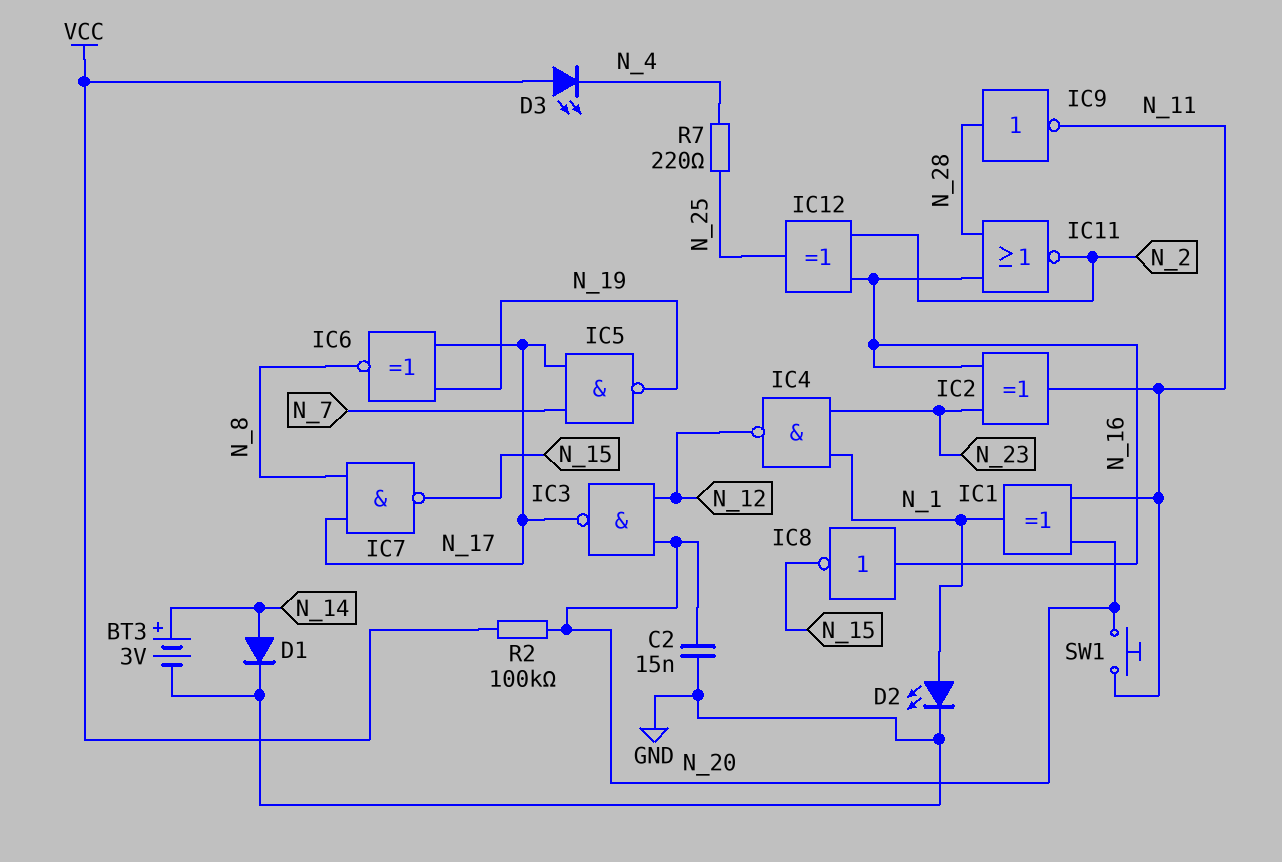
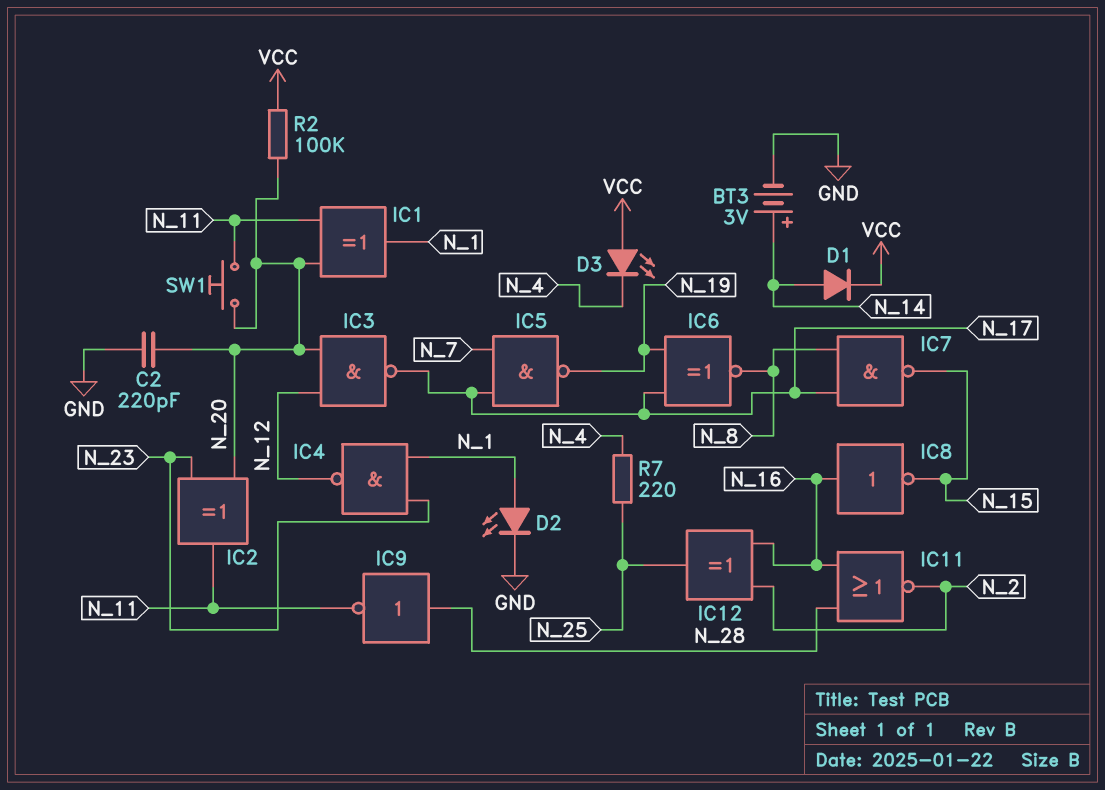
C2: 15nF (GND, N_20) -> 220pF (GND, N_20)
D1: diode (A N_14, K GND) -> diode (A N_14, K VCC)
IC2: XOR (in N_16, in N_23, out N_11) -> XOR (in N_20, in N_23, out N_11)

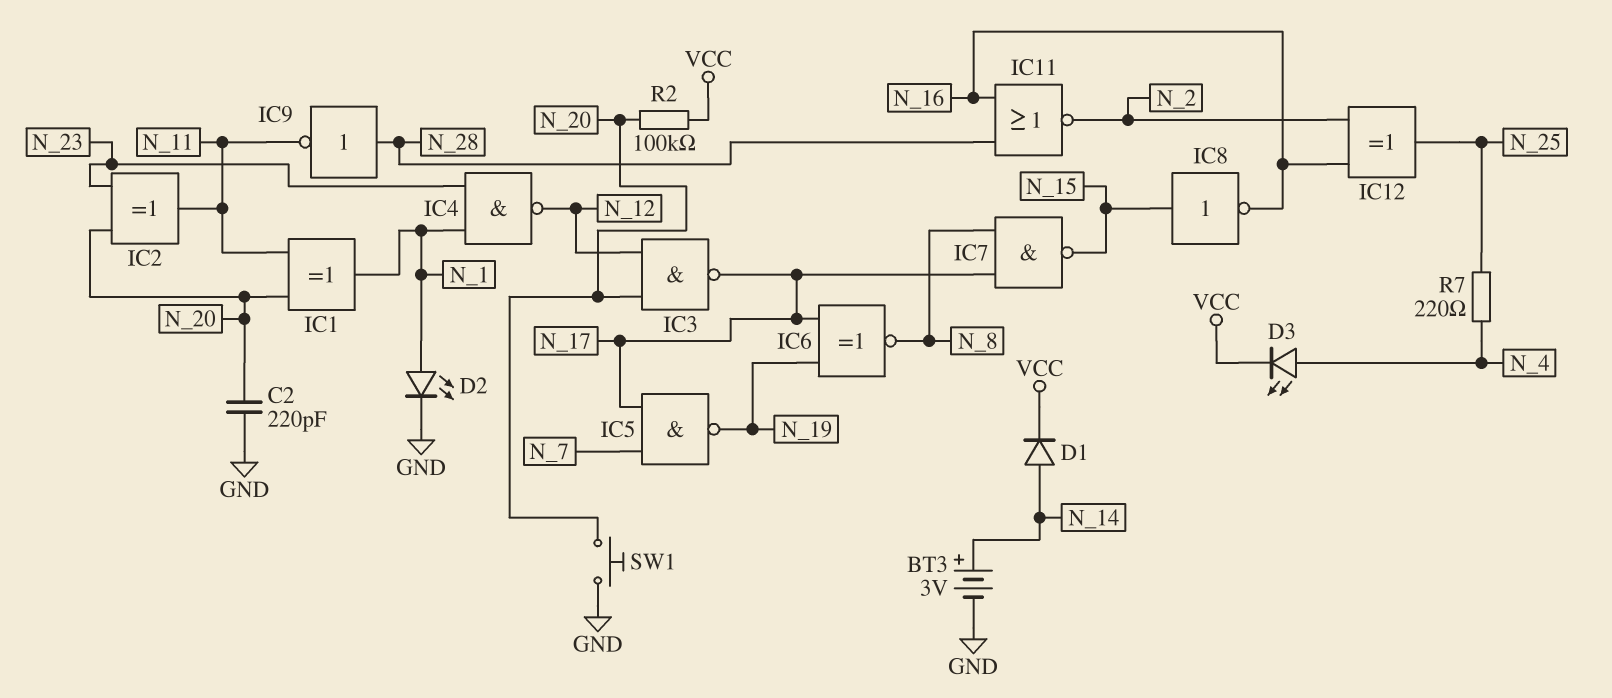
D3: LED (A VCC, K N_4) -> LED (A N_4, K VCC)
IC8: NOT (in N_16, out N_15) -> NOT (in N_15, out N_16)
SW1: button (N_11, N_20) -> button (GND, N_20)

